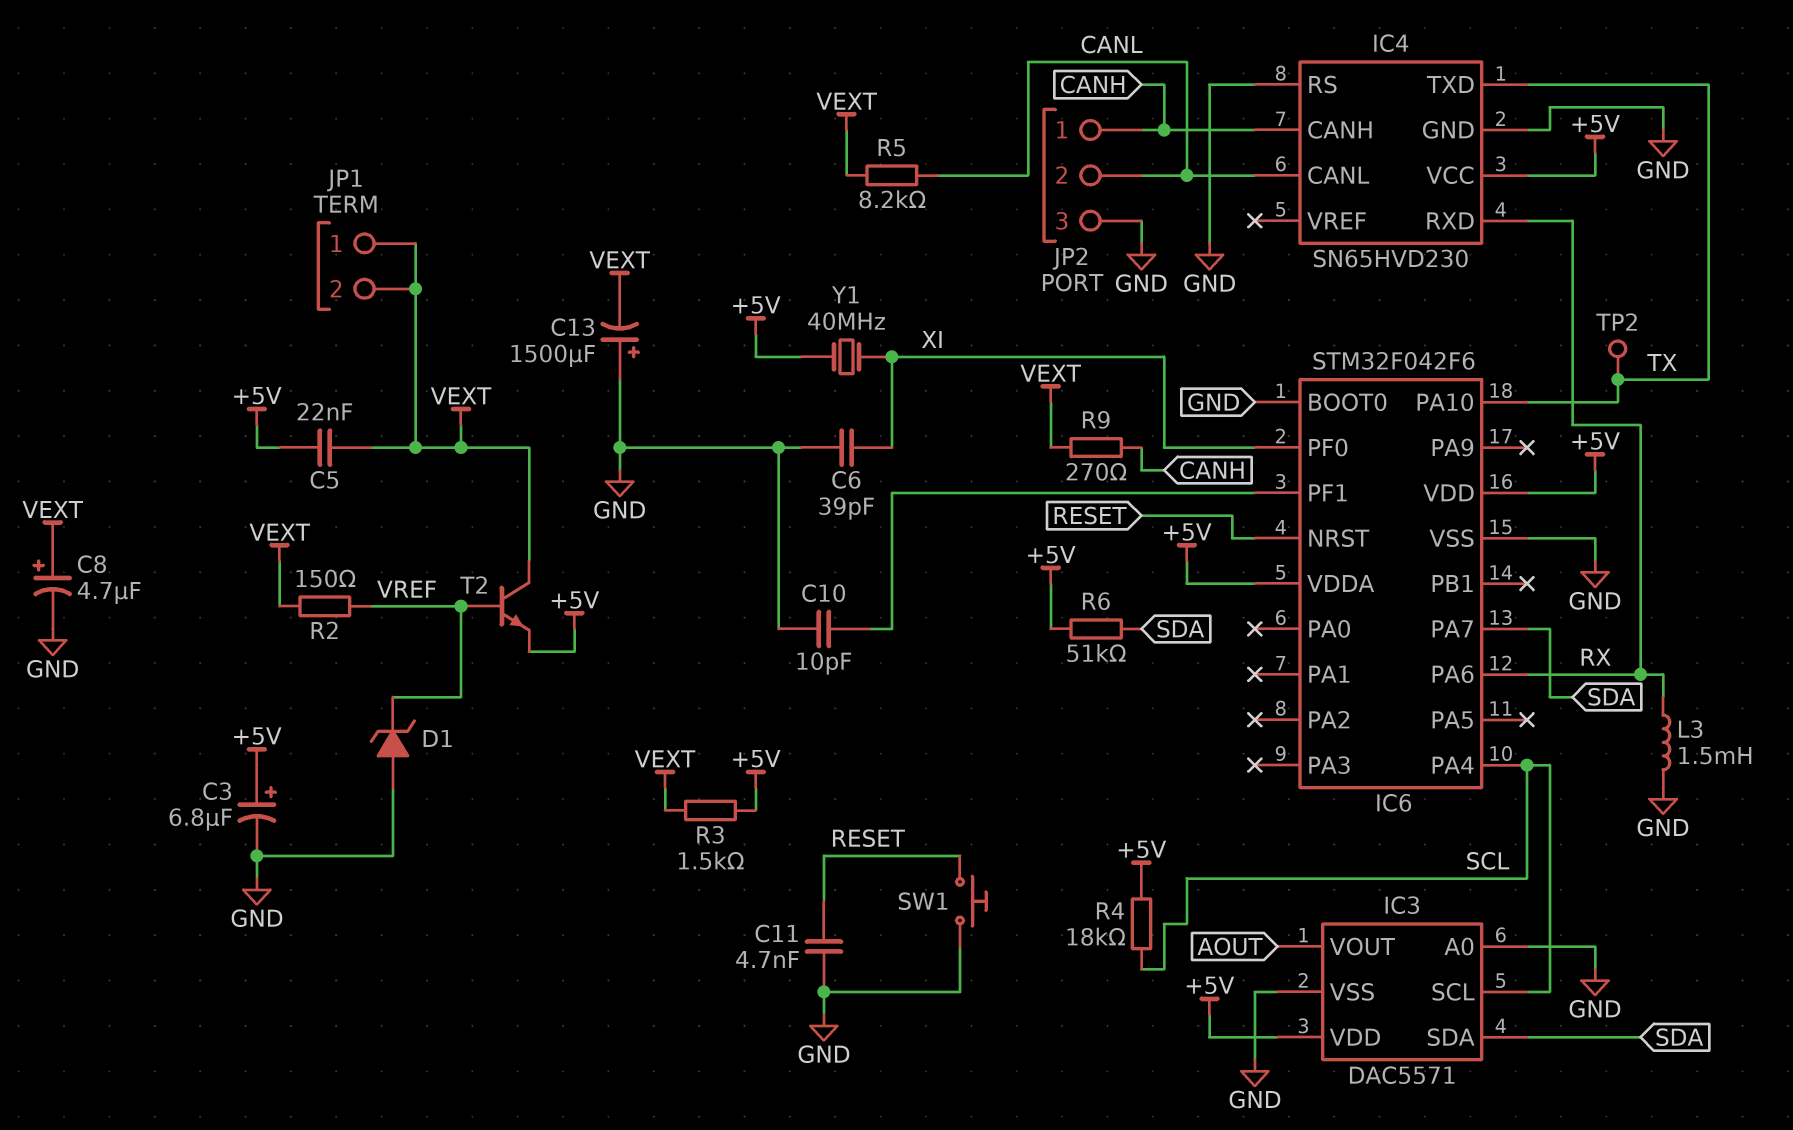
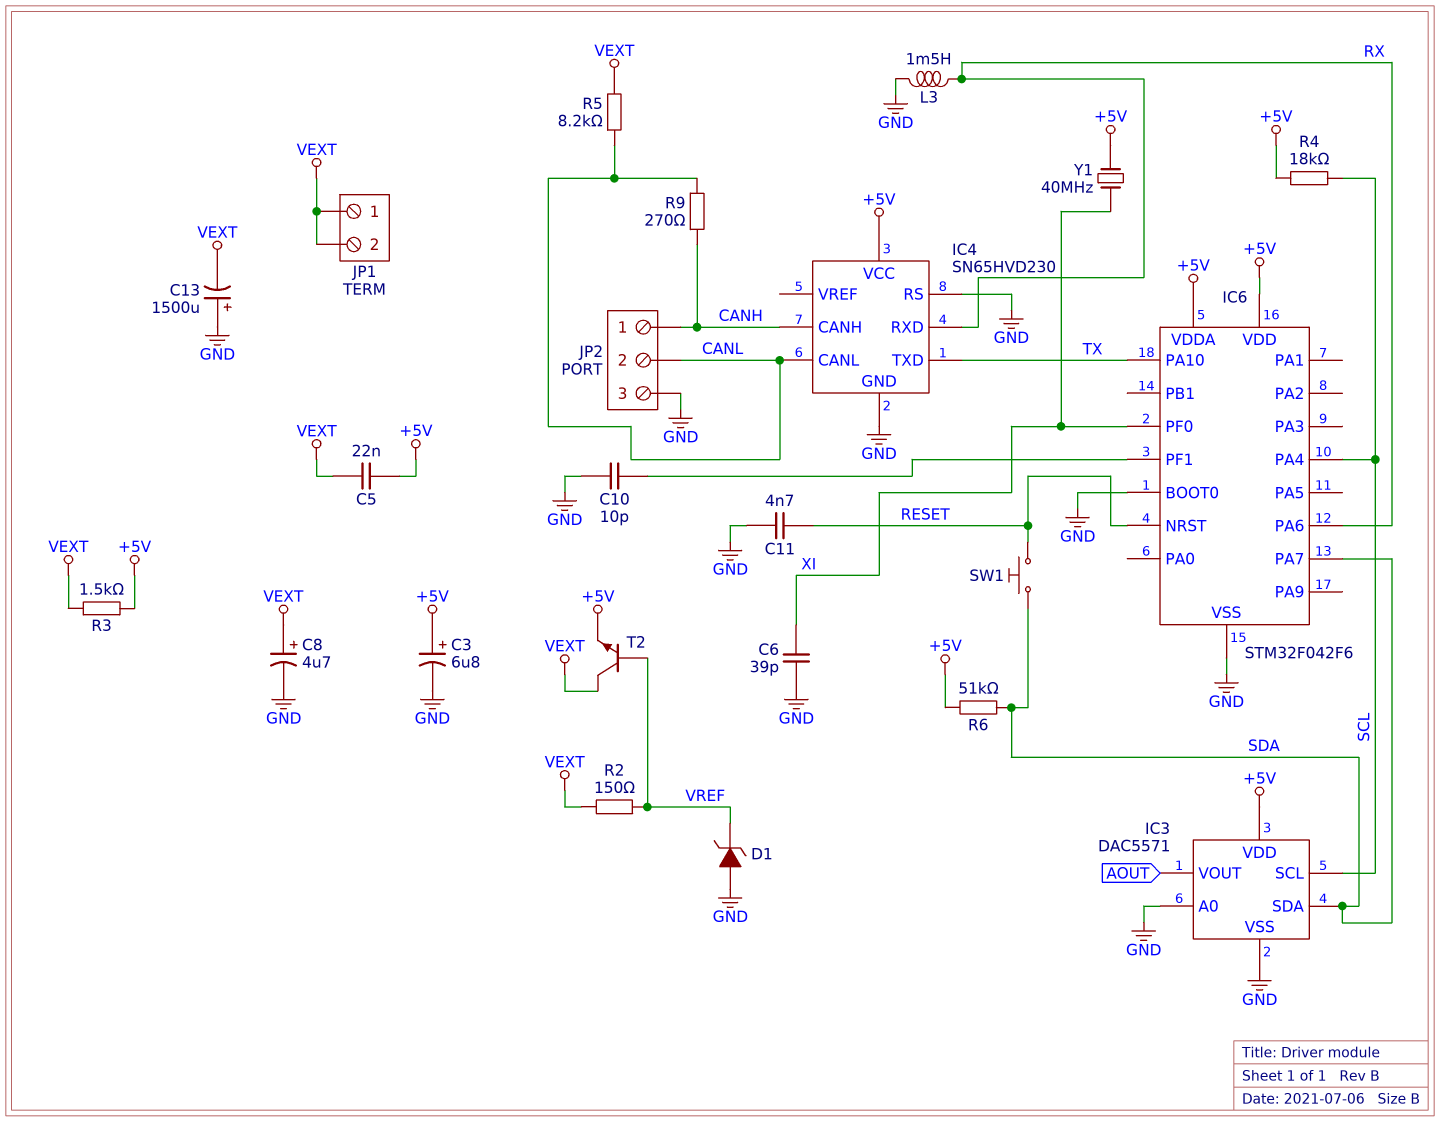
R9: 270 (CANH, VEXT) -> 270 (CANH, CANL)
SW1: button (GND, RESET) -> button (RESET, SDA)
TP2: test point (TX) -> none

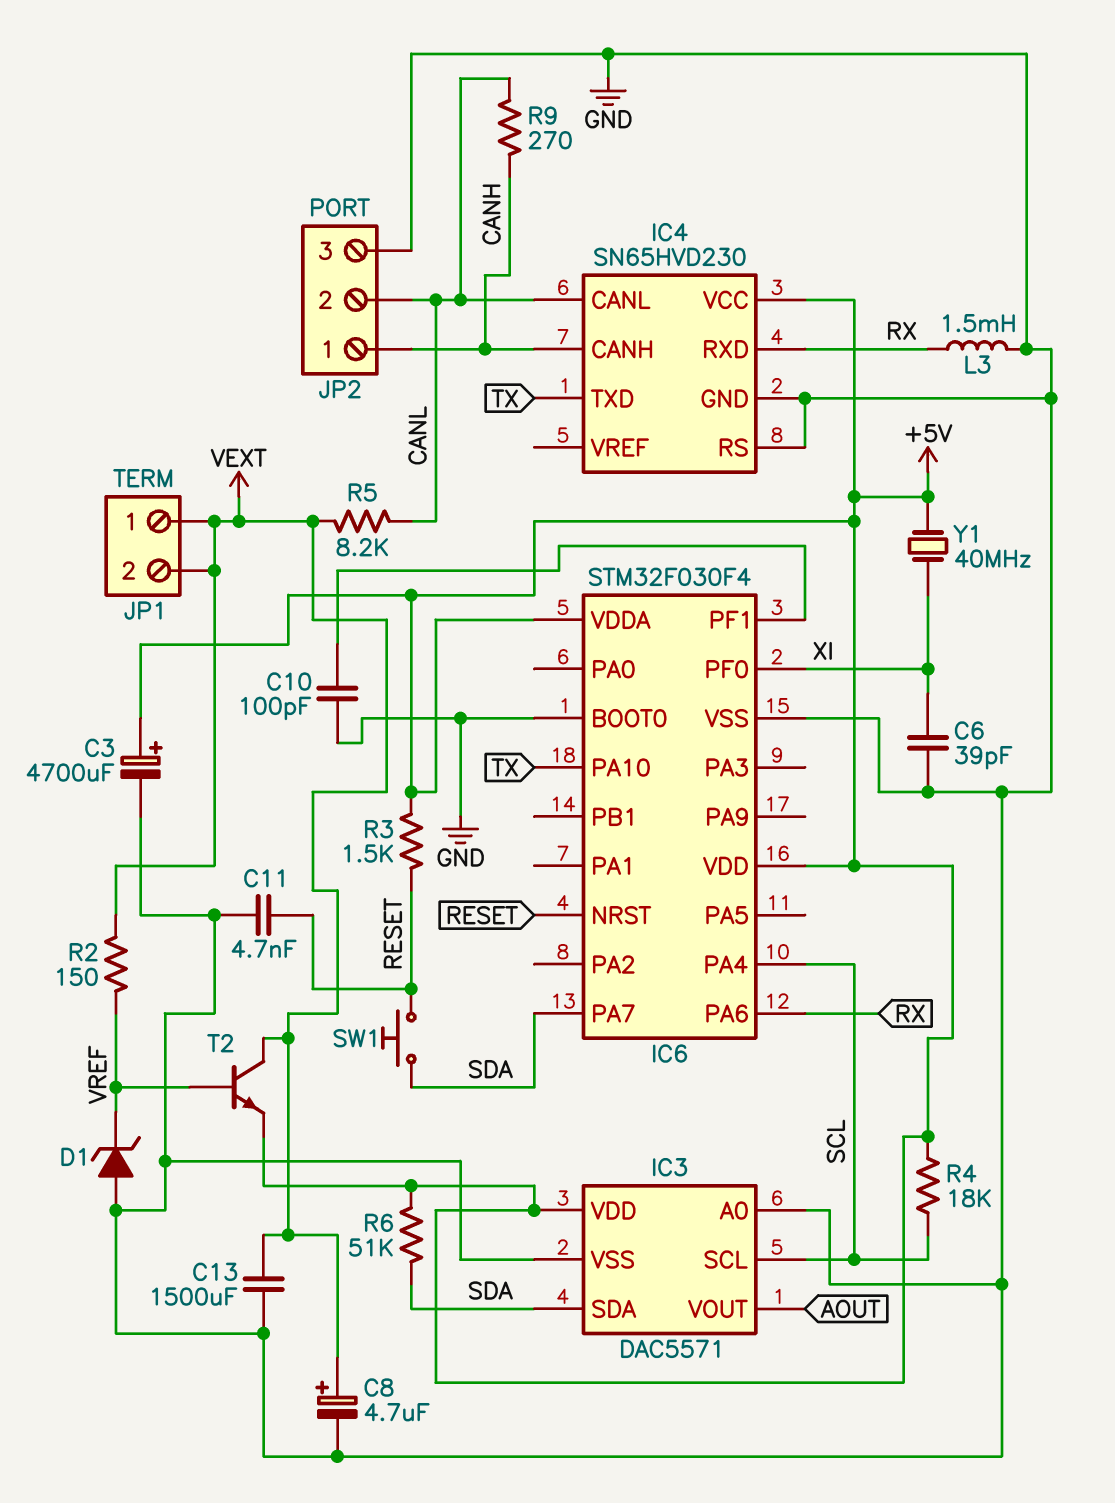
C3: 6.8uF (plus +5V, minus GND) -> 4700uF (plus +5V, minus GND)
C5: 22nF (+5V, VEXT) -> none
C10: 10pF (GND, IC6/PF1) -> 100pF (GND, IC6/PF1)
C13: 1500uF (plus GND, minus VEXT) -> 1500uF (GND, VEXT)
IC6: STM32F042F6 -> STM32F030F4
R3: 1.5k (+5V, VEXT) -> 1.5k (+5V, RESET)

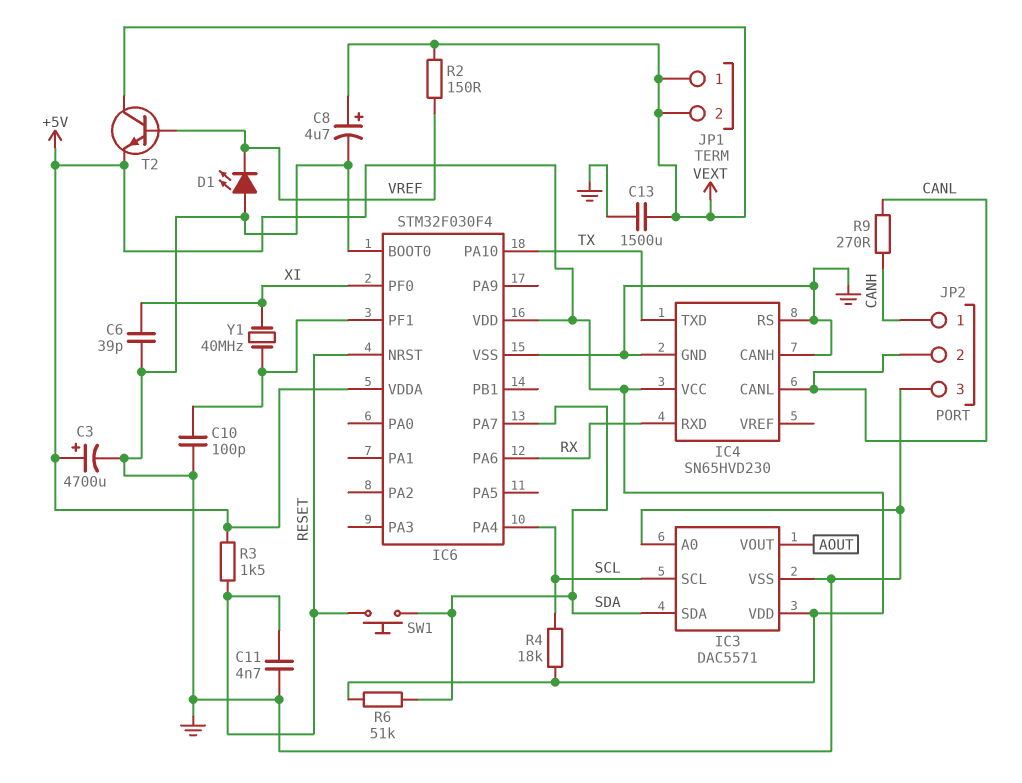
D1: zener (A GND, K VREF) -> LED (A GND, K VREF)
IC4 pin CANH: CANH -> GND
L3: 1.5mH (GND, RX) -> none
R5: 8.2k (CANL, VEXT) -> none
Y1: 40MHz (+5V, XI) -> 40MHz (IC6/PF1, XI)

